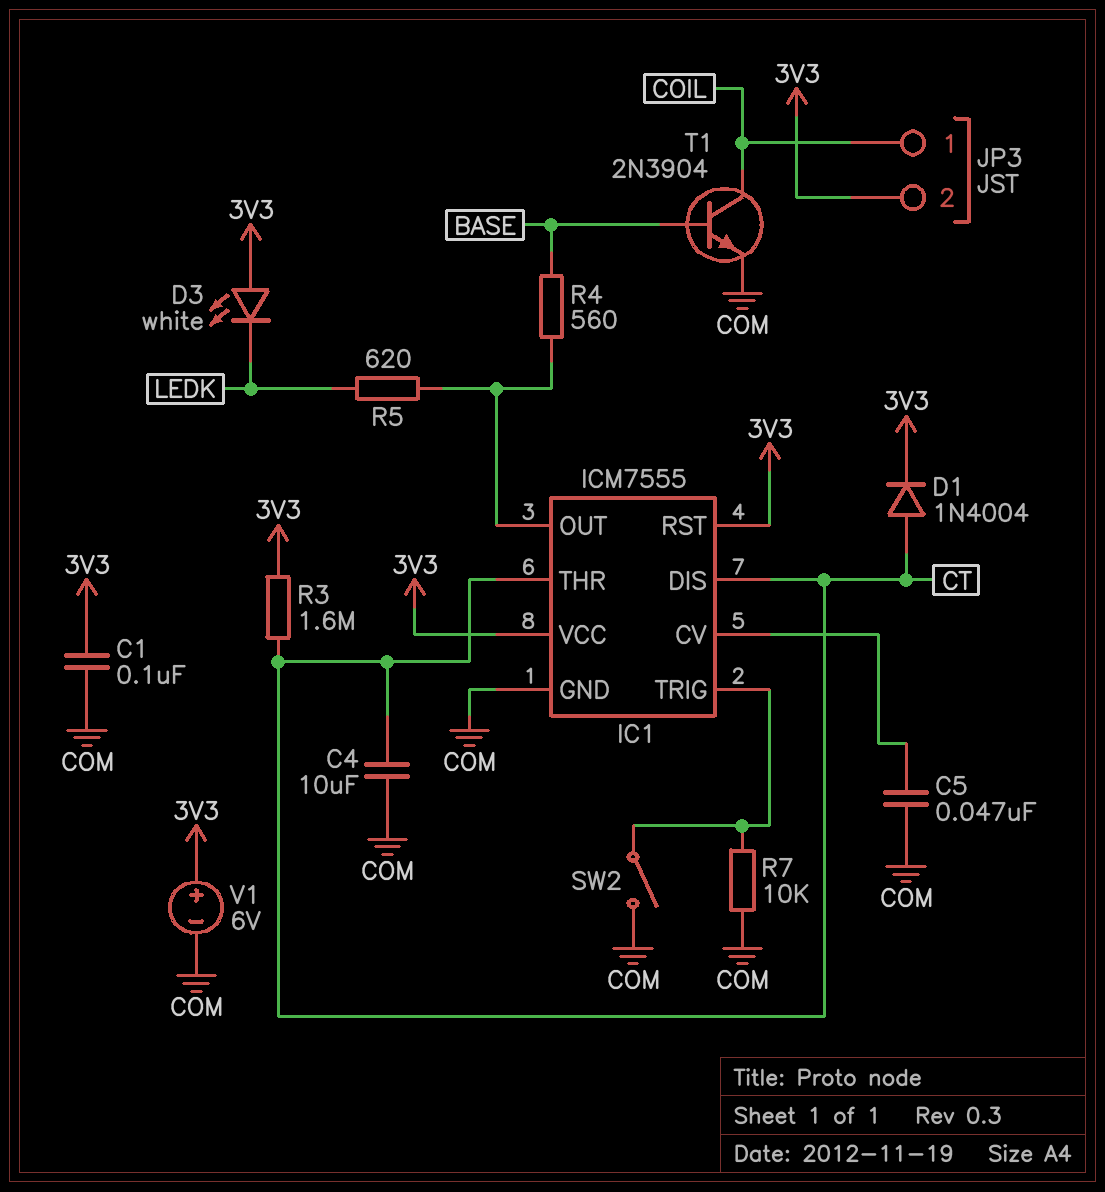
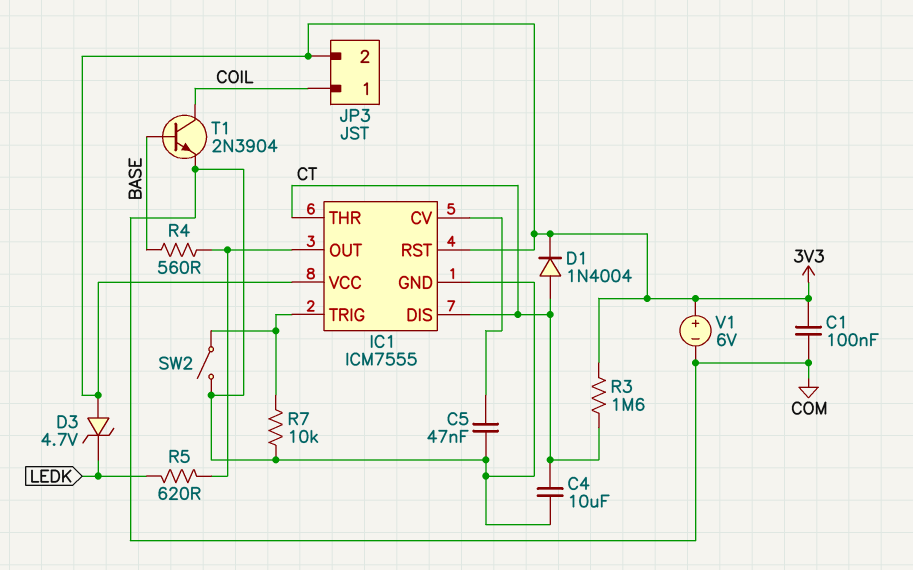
D3: LED white (A 3V3, K LEDK) -> zener 4.7V (A 3V3, K LEDK)

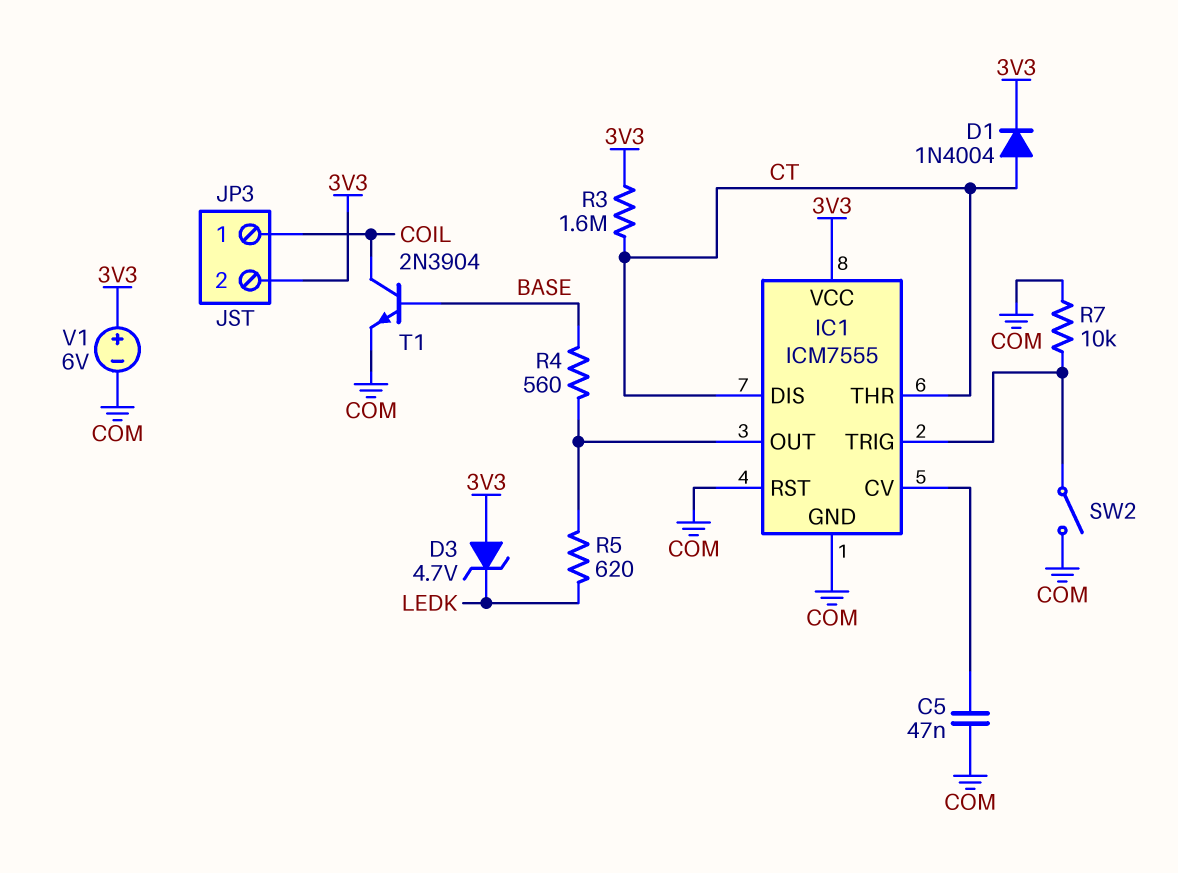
C1: 100nF (3V3, COM) -> none
C4: 10uF (COM, CT) -> none
IC1 pin RST: 3V3 -> COM

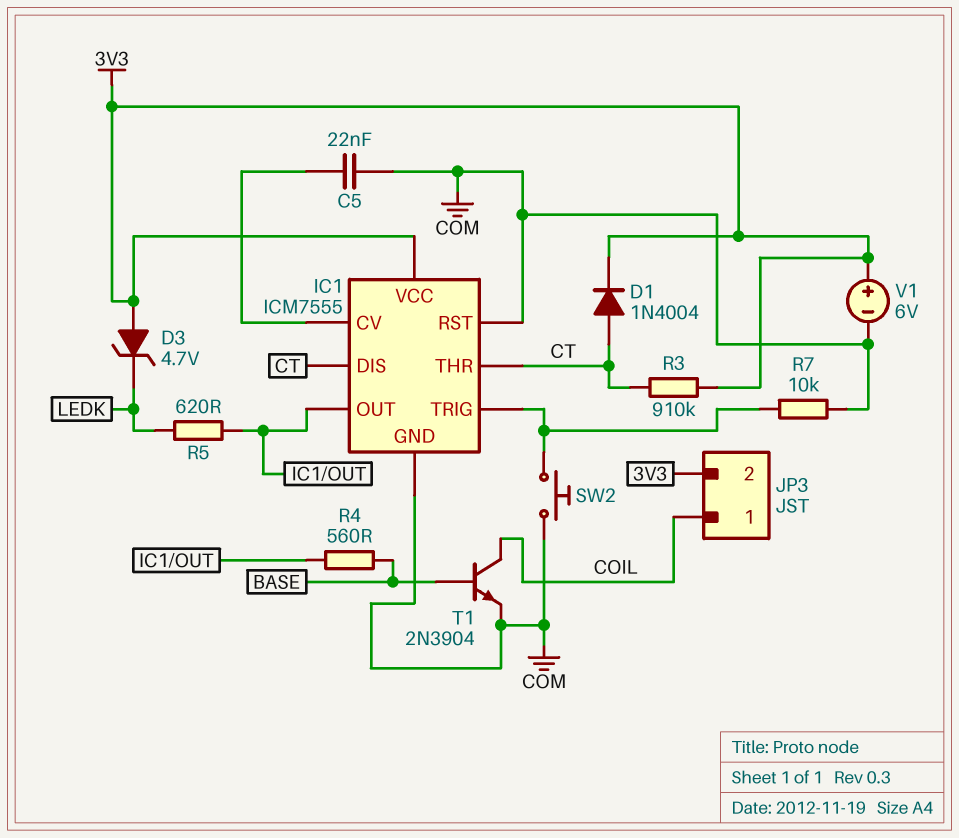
C5: 47nF (COM, IC1/CV) -> 22nF (COM, IC1/CV)
R3: 1.6M (3V3, CT) -> 910k (3V3, CT)
SW2: switch (COM, IC1/TRIG) -> button (COM, IC1/TRIG)

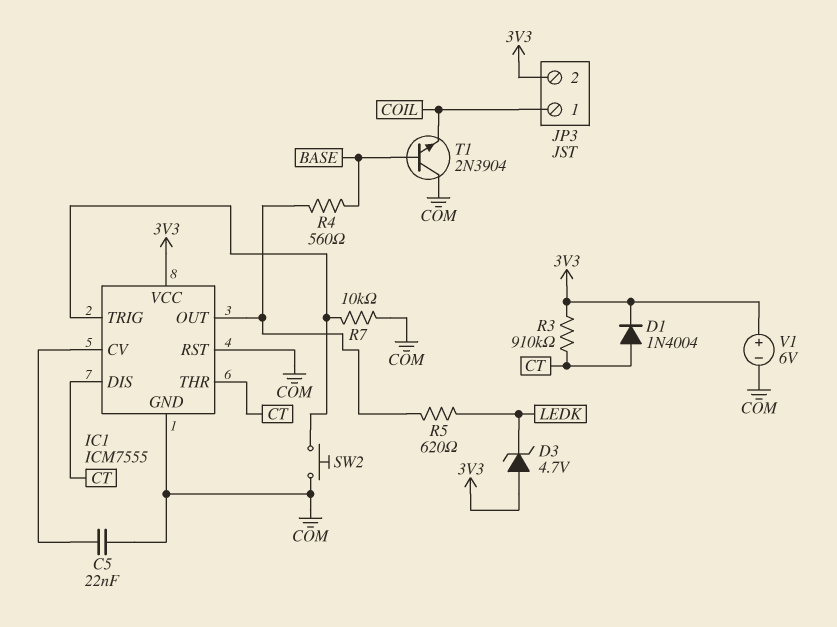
T1: NPN 2N3904 (B BASE, C COIL, E COM) -> NPN 2N3904 (B BASE, C COM, E COIL)

